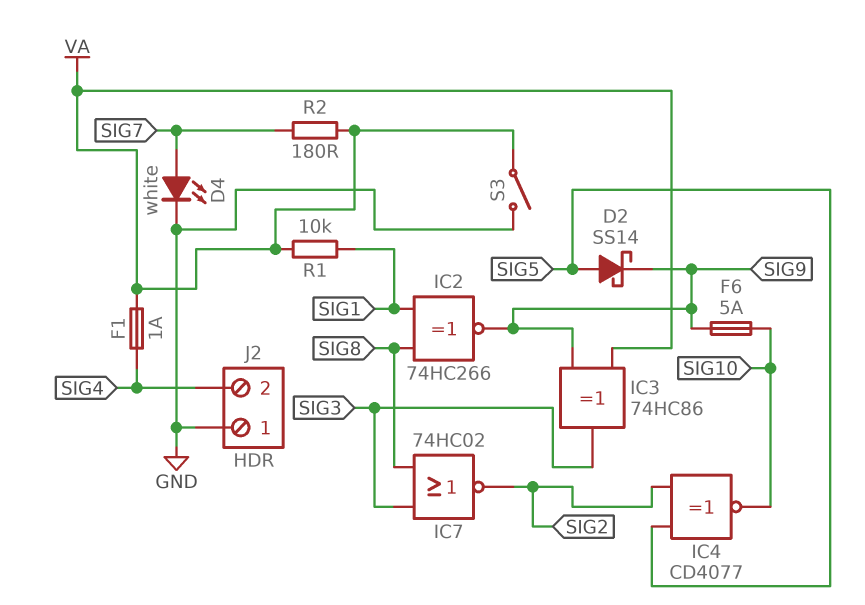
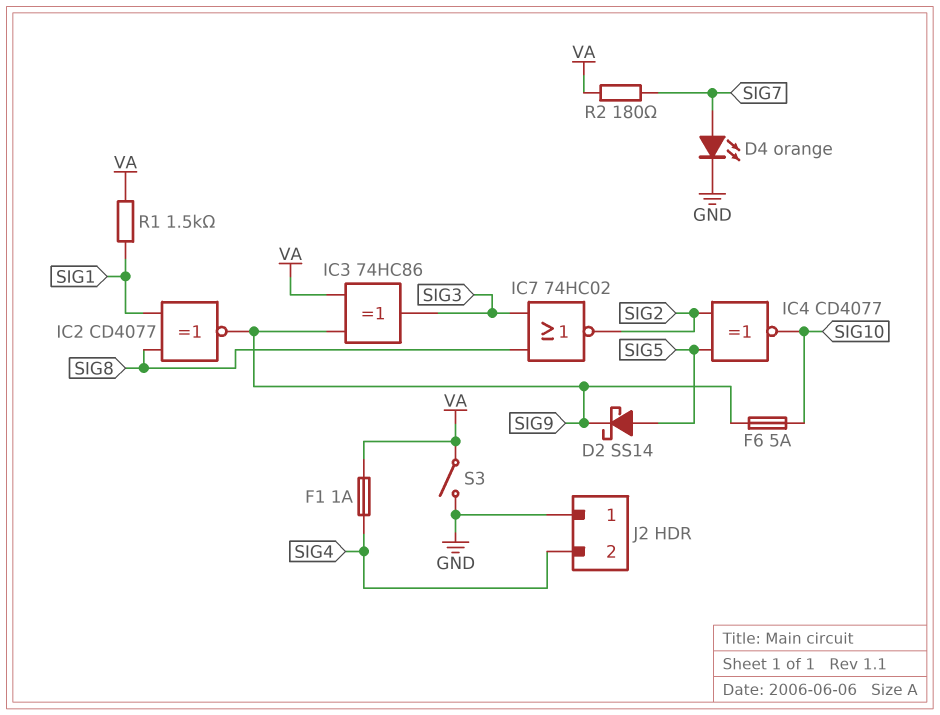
D4: LED white (A SIG7, K GND) -> LED orange (A SIG7, K GND)
IC2: XNOR 74HC266 (in SIG1, in SIG8, out SIG9) -> XNOR CD4077 (in SIG1, in SIG8, out SIG9)
R1: 10k (SIG1, VA) -> 1.5k (SIG1, VA)

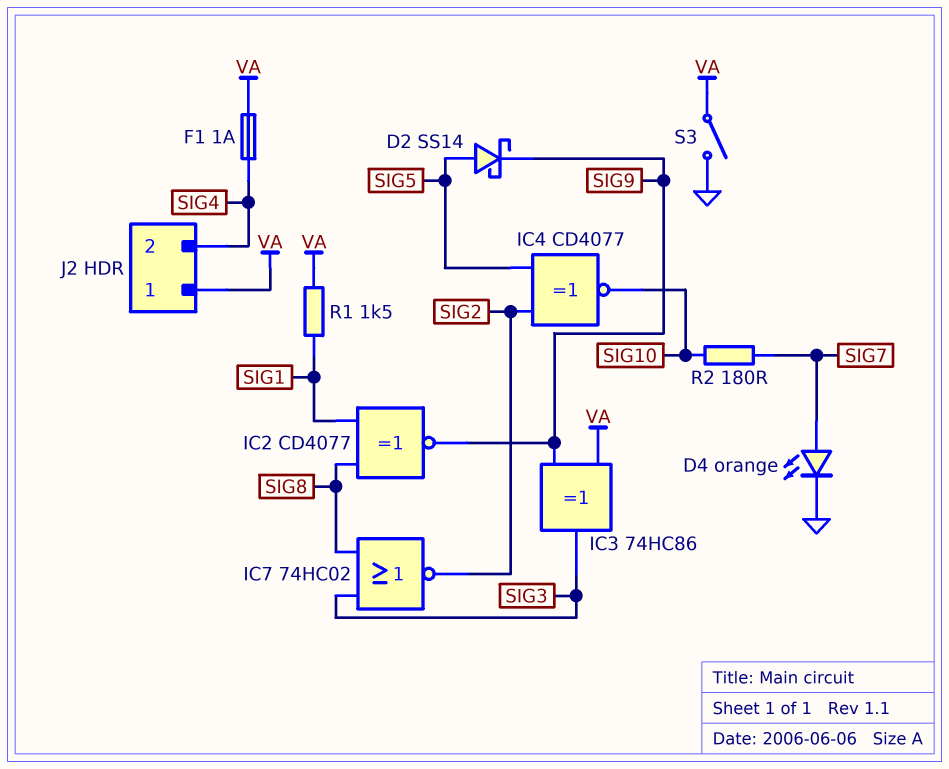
F6: 5A (SIG9, SIG10) -> none
J2 pin 1: GND -> VA
R2: 180 (SIG7, VA) -> 180 (SIG7, SIG10)

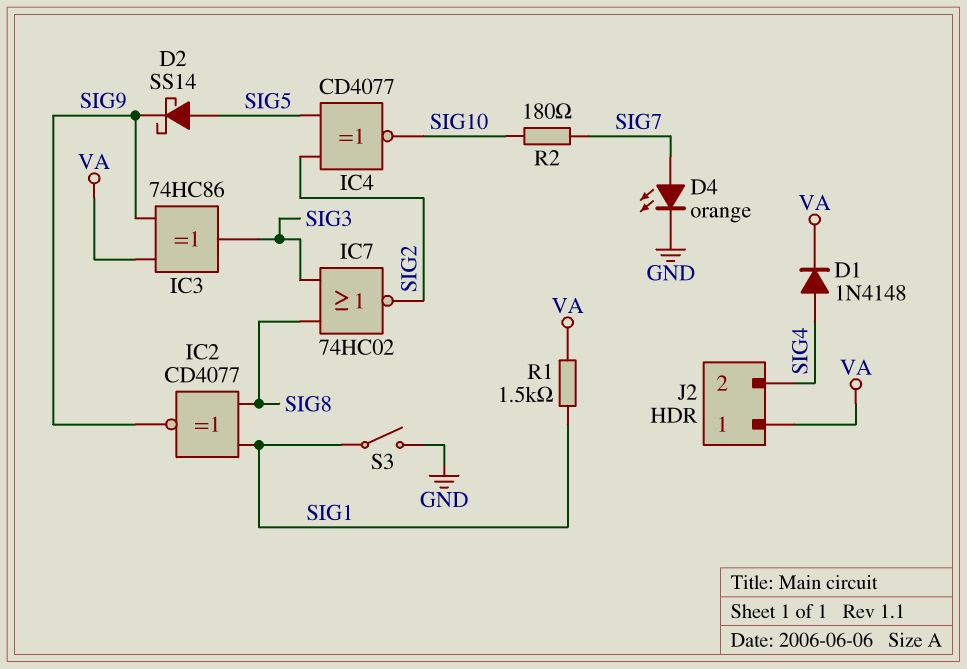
D1: none -> diode 1N4148 (A SIG4, K VA)
F1: 1A (SIG4, VA) -> none
S3: switch (GND, VA) -> switch (GND, SIG1)

